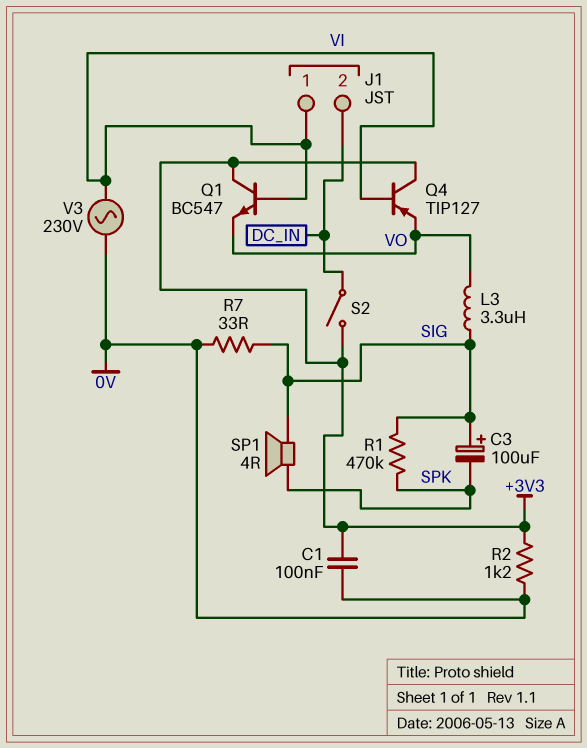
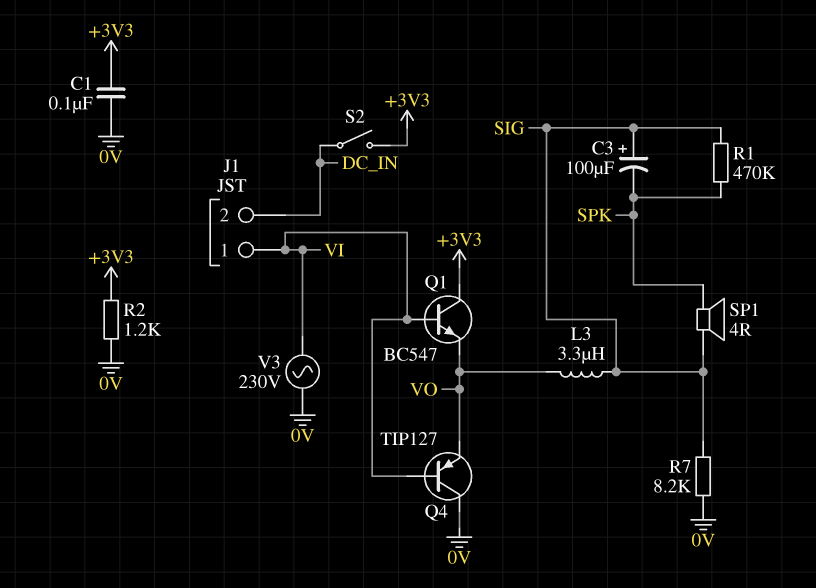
Q4: PNP TIP127 (B VI, C +3V3, E VO) -> PNP TIP127 (B VI, C 0V, E VO)
R7: 33 (0V, SIG) -> 8.2k (0V, SIG)

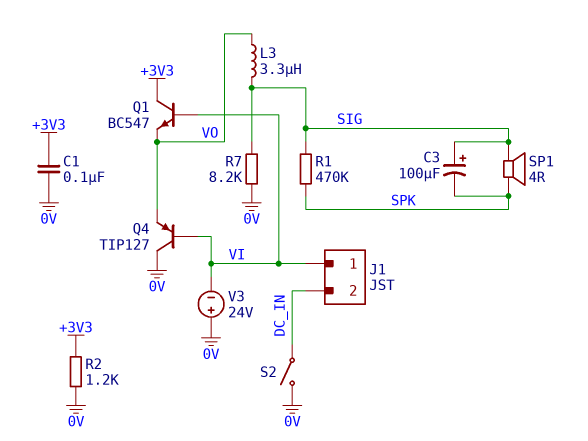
S2: switch (+3V3, DC_IN) -> switch (0V, DC_IN)
V3: AC 230V (0V, VI) -> 24V (plus 0V, minus VI)

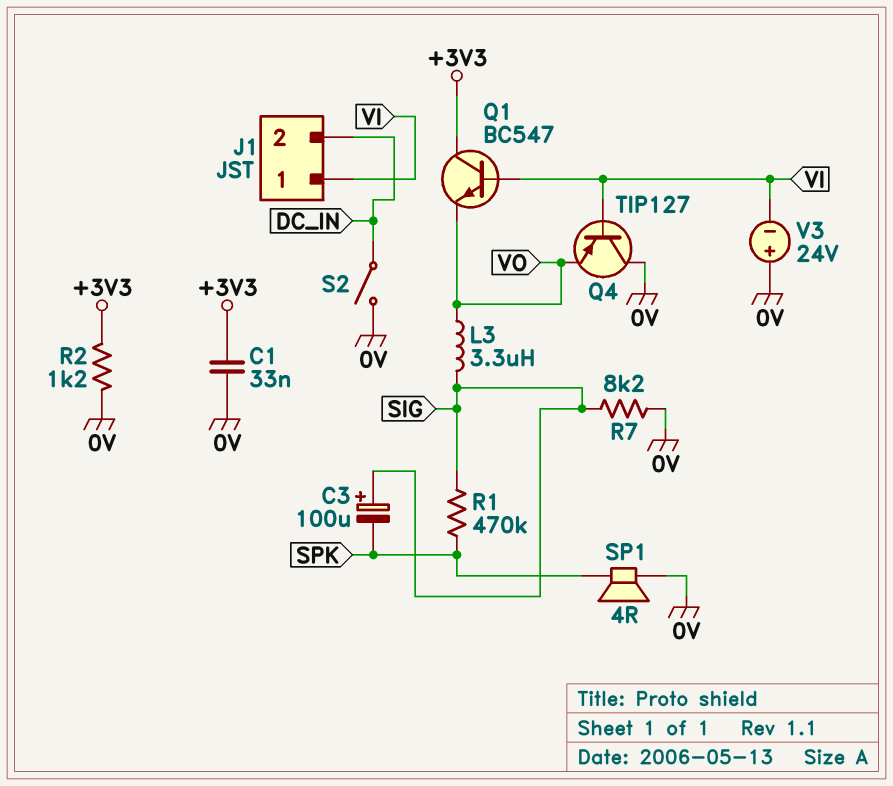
C1: 100nF (+3V3, 0V) -> 33nF (+3V3, 0V)
SP1: speaker 4R (SIG, SPK) -> speaker 4R (0V, SPK)

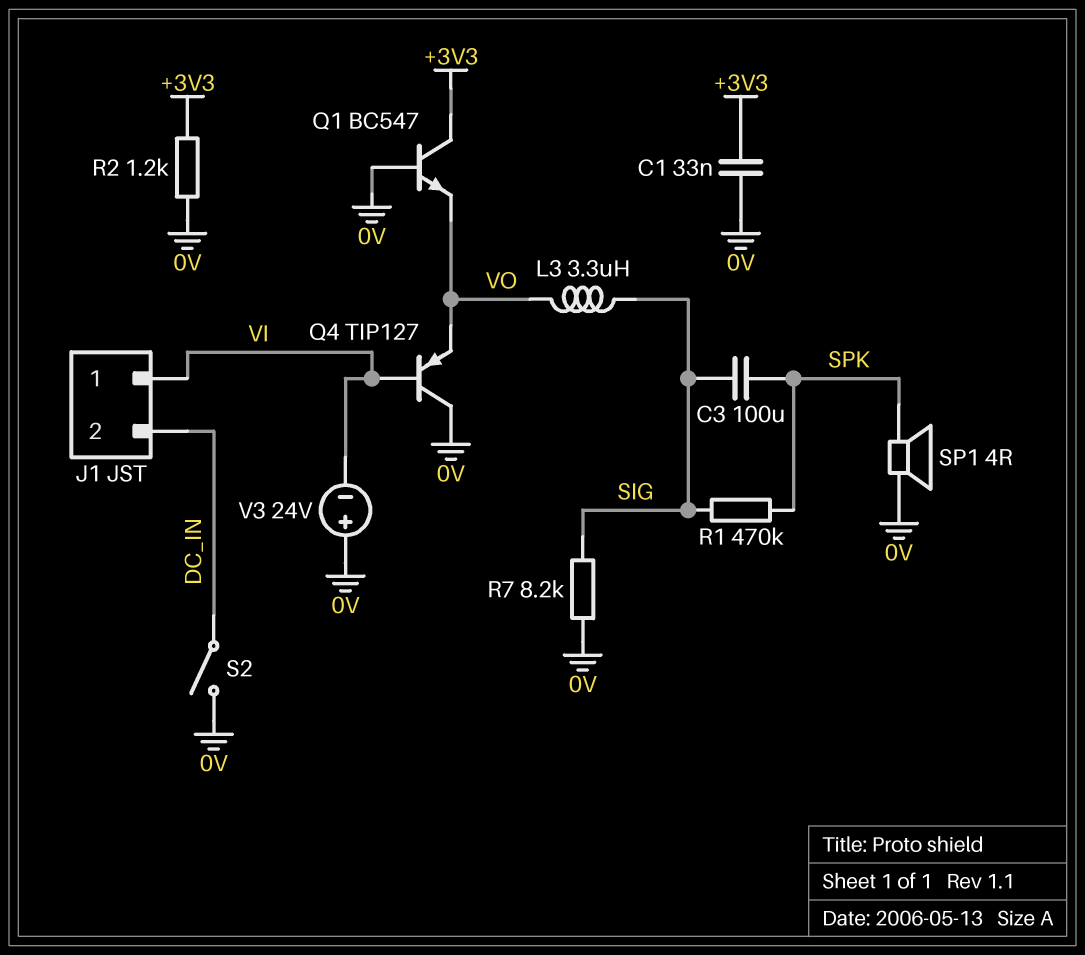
C3: 100uF (plus SIG, minus SPK) -> 100uF (SIG, SPK)
Q1: NPN BC547 (B VI, C +3V3, E VO) -> NPN BC547 (B 0V, C +3V3, E VO)

